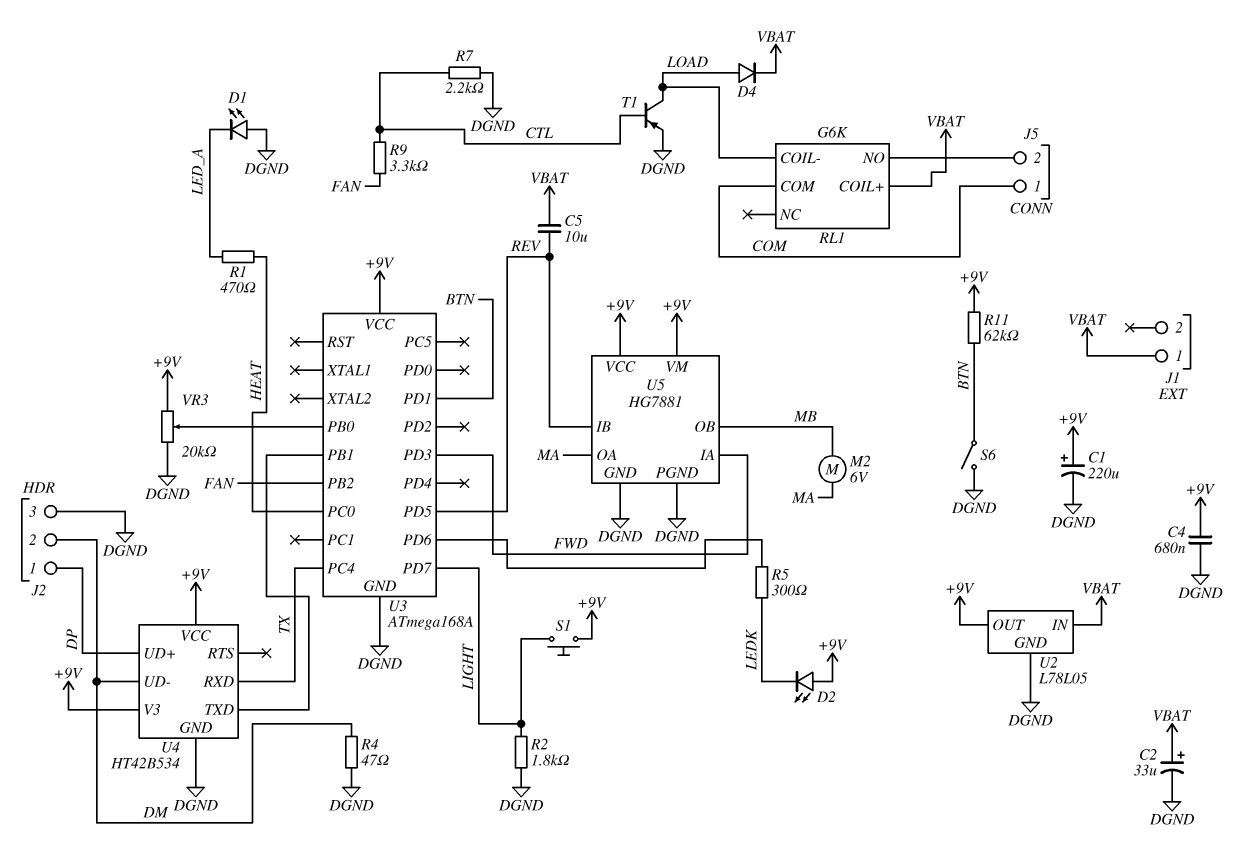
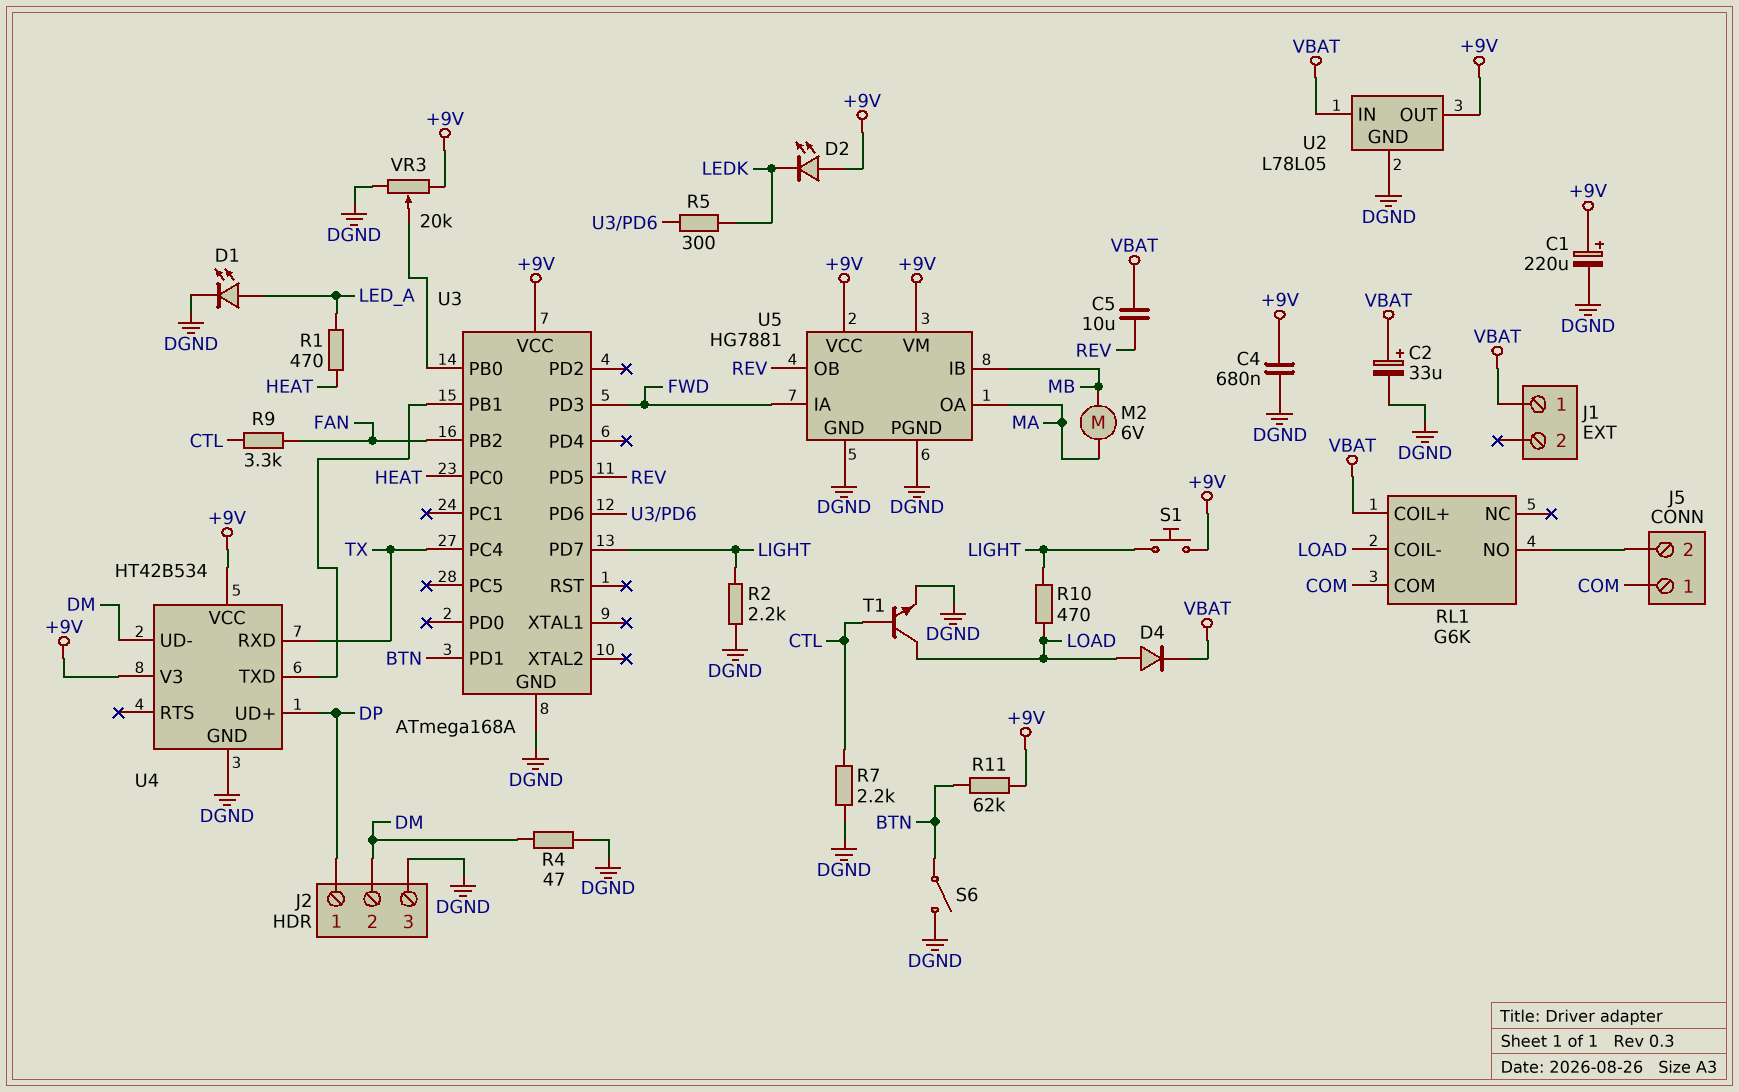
D1: LED (A DGND, K LED_A) -> LED (A LED_A, K DGND)
R2: 1.8k (DGND, LIGHT) -> 2.2k (DGND, LIGHT)
R10: none -> 470 (LIGHT, LOAD)
T1: PNP (B CTL, C LOAD, E DGND) -> NPN (B CTL, C LOAD, E DGND)
U5 pin IB: REV -> MB
U5 pin OB: MB -> REV

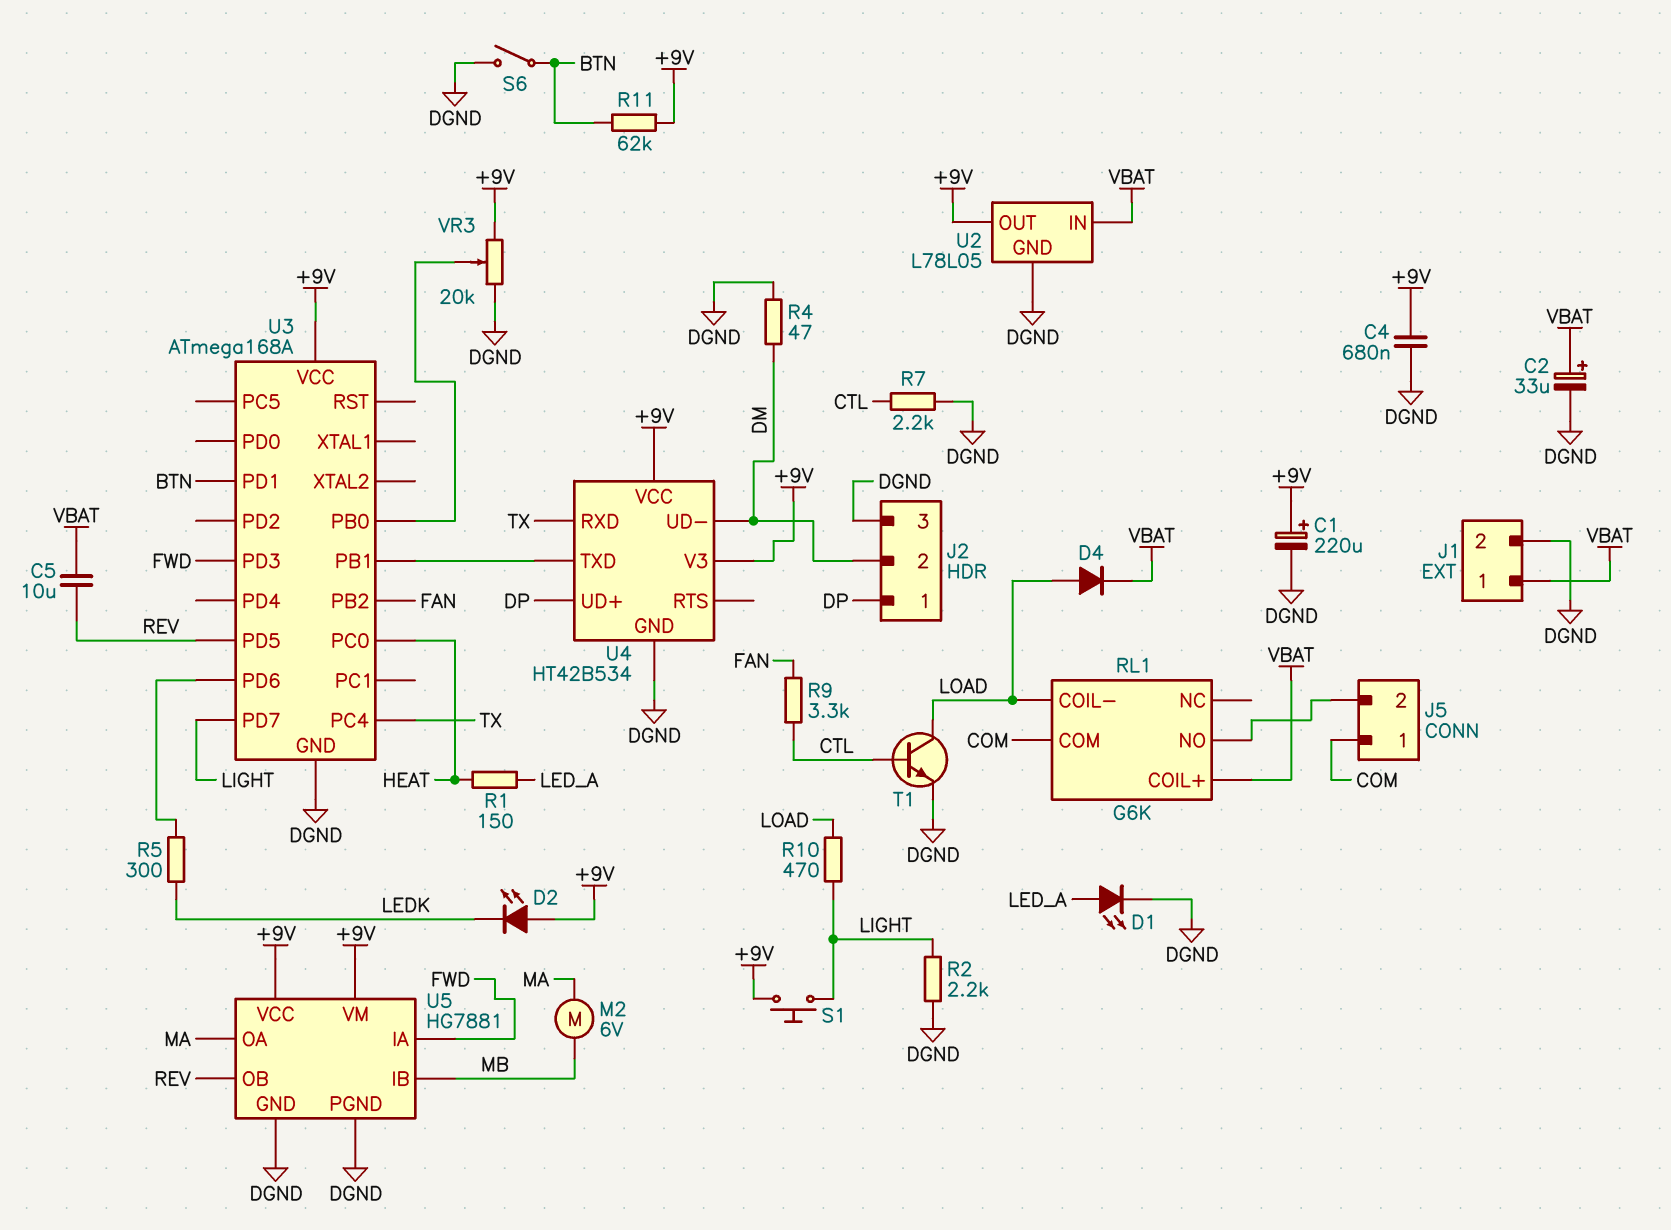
J1 pin 2: none -> DGND
R1: 470 (HEAT, LED_A) -> 150 (HEAT, LED_A)

